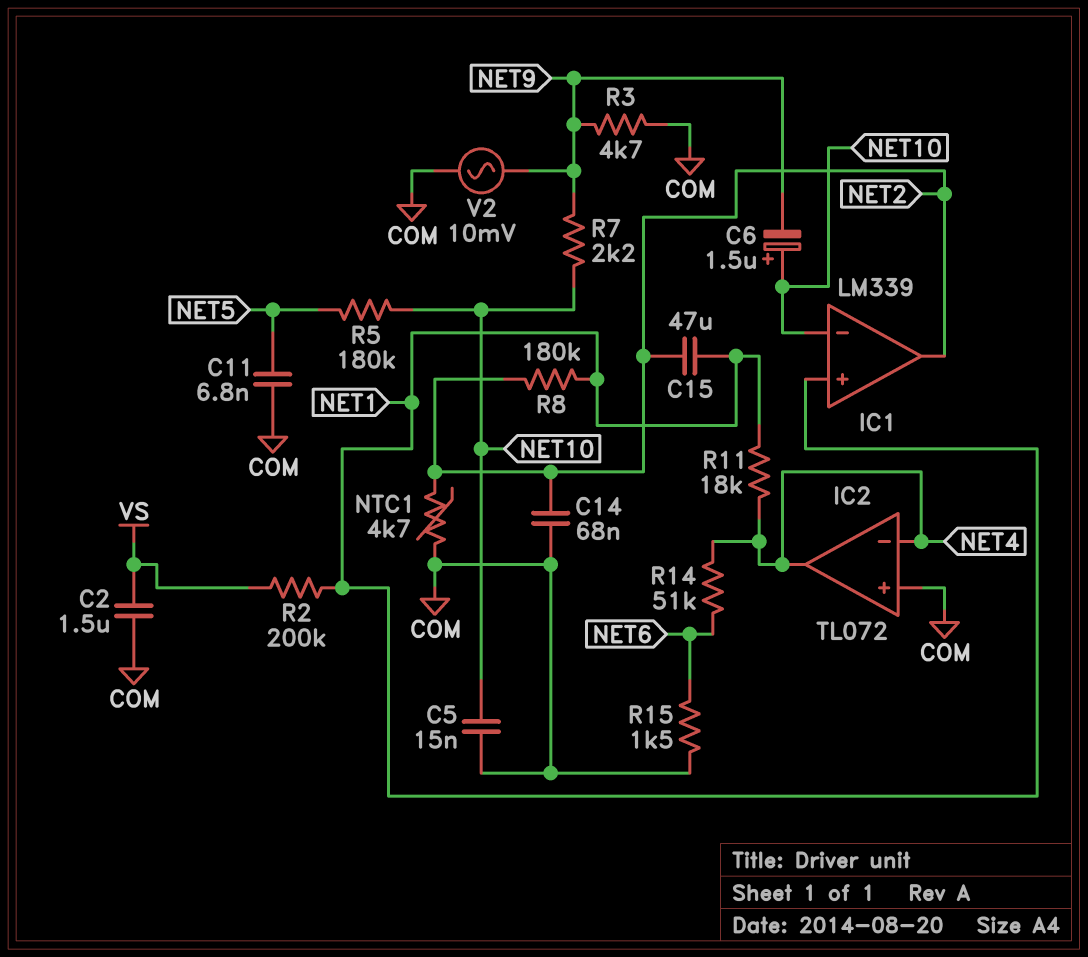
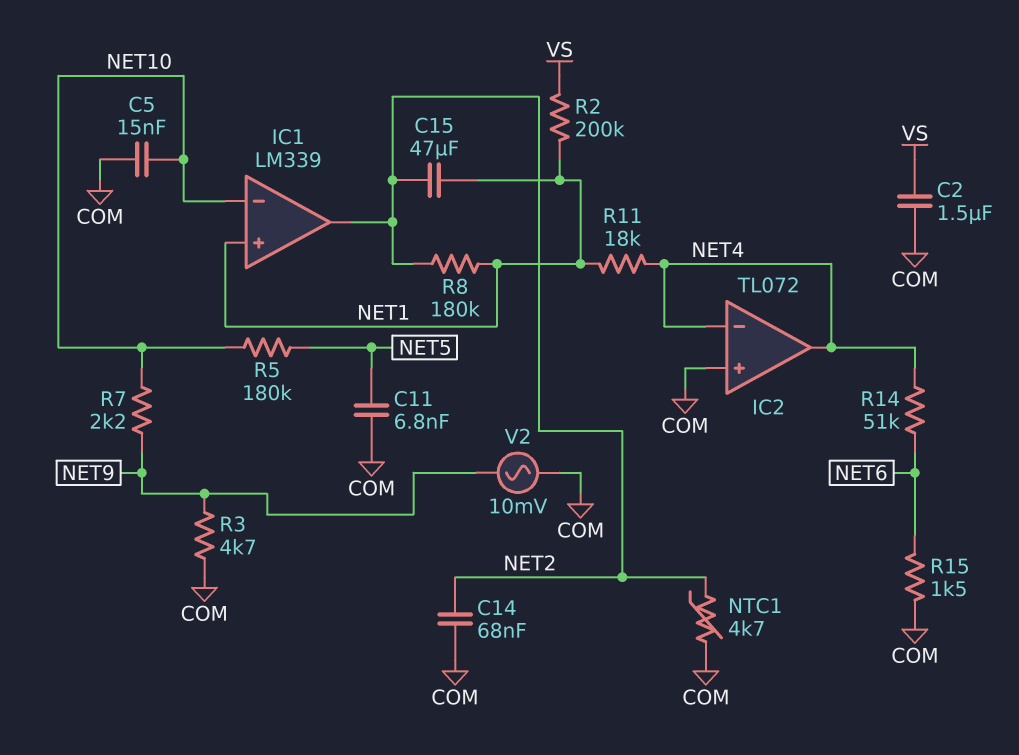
C6: 1.5uF (plus NET10, minus NET9) -> none

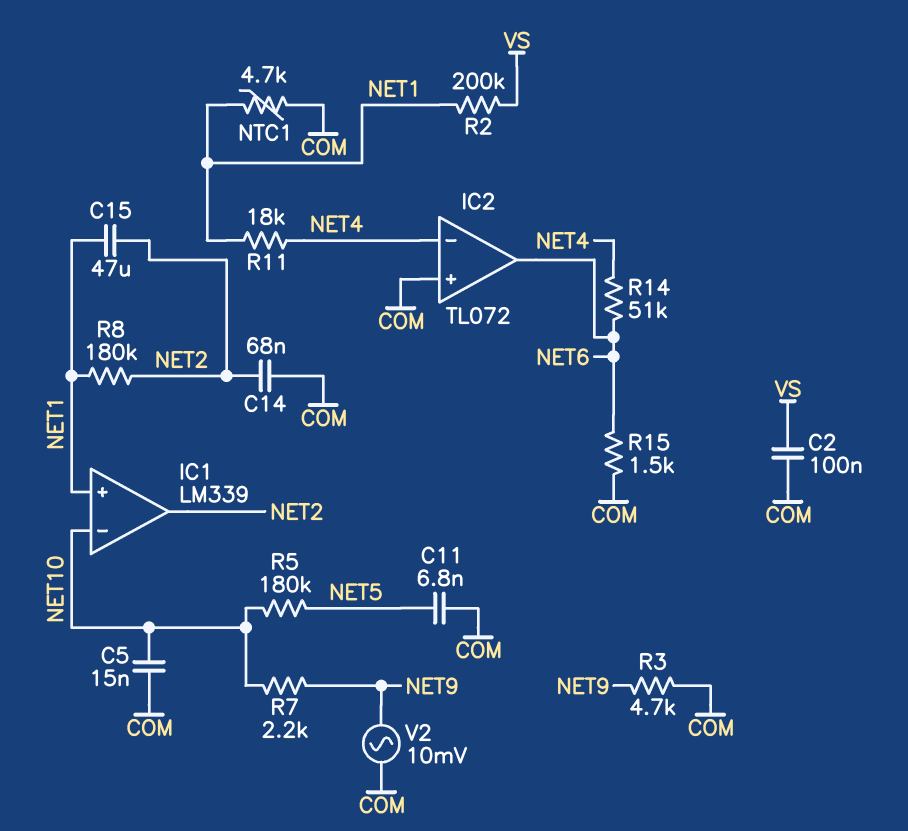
C2: 1.5uF (COM, VS) -> 100nF (COM, VS)
IC2 pin out: NET4 -> NET6
NTC1: 4.7k (COM, NET2) -> 4.7k (COM, NET1)

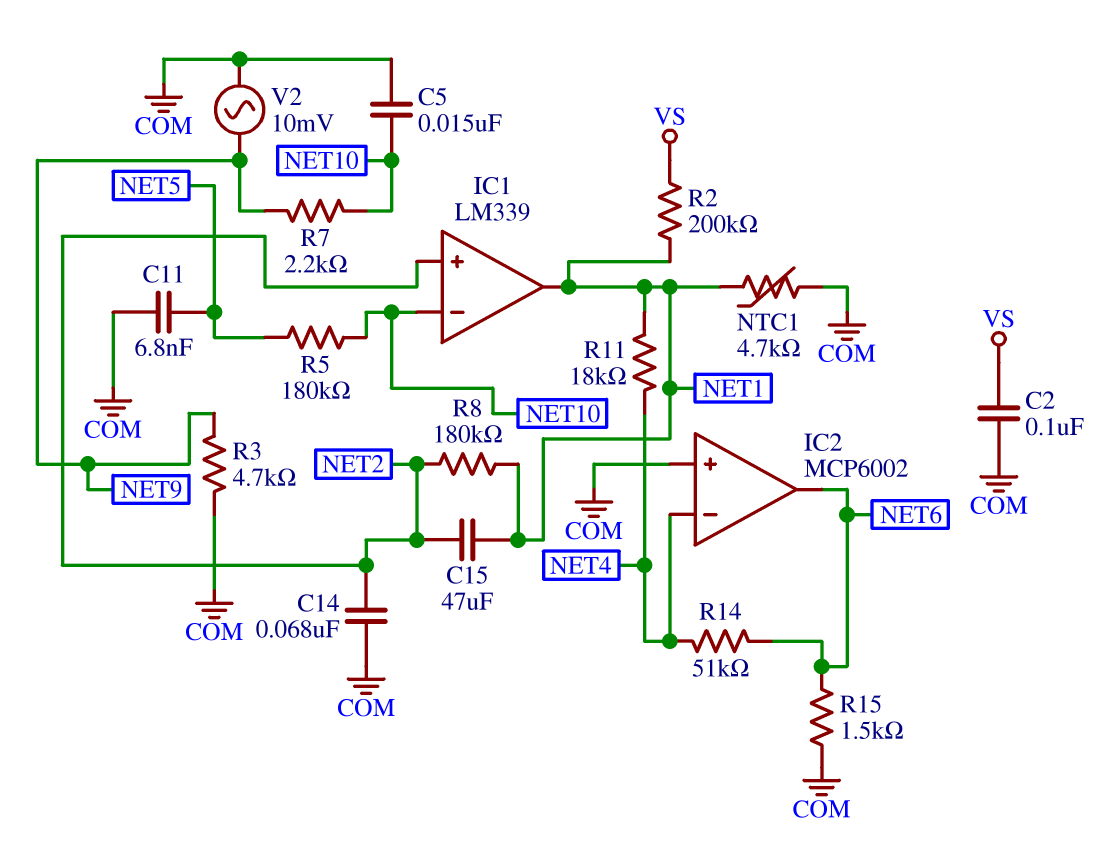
IC1 pin in+: NET1 -> NET2
IC1 pin out: NET2 -> NET1
IC2: TL072 -> MCP6002

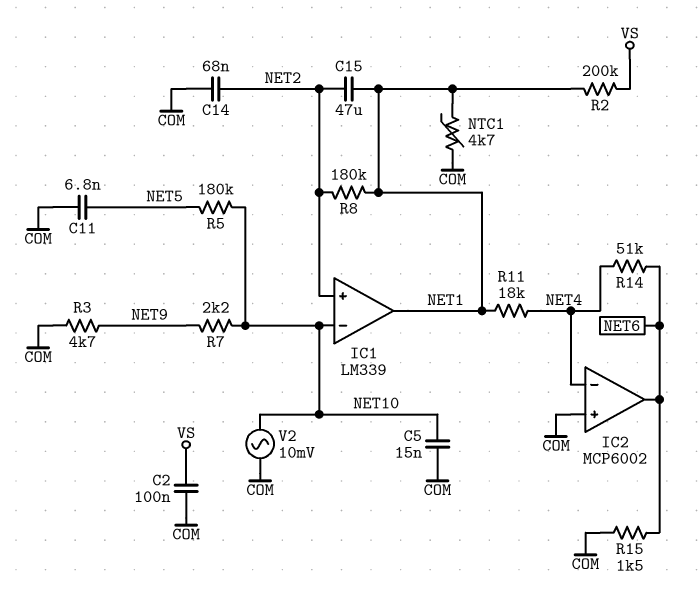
V2: AC 10mV (COM, NET9) -> AC 10mV (COM, NET10)

